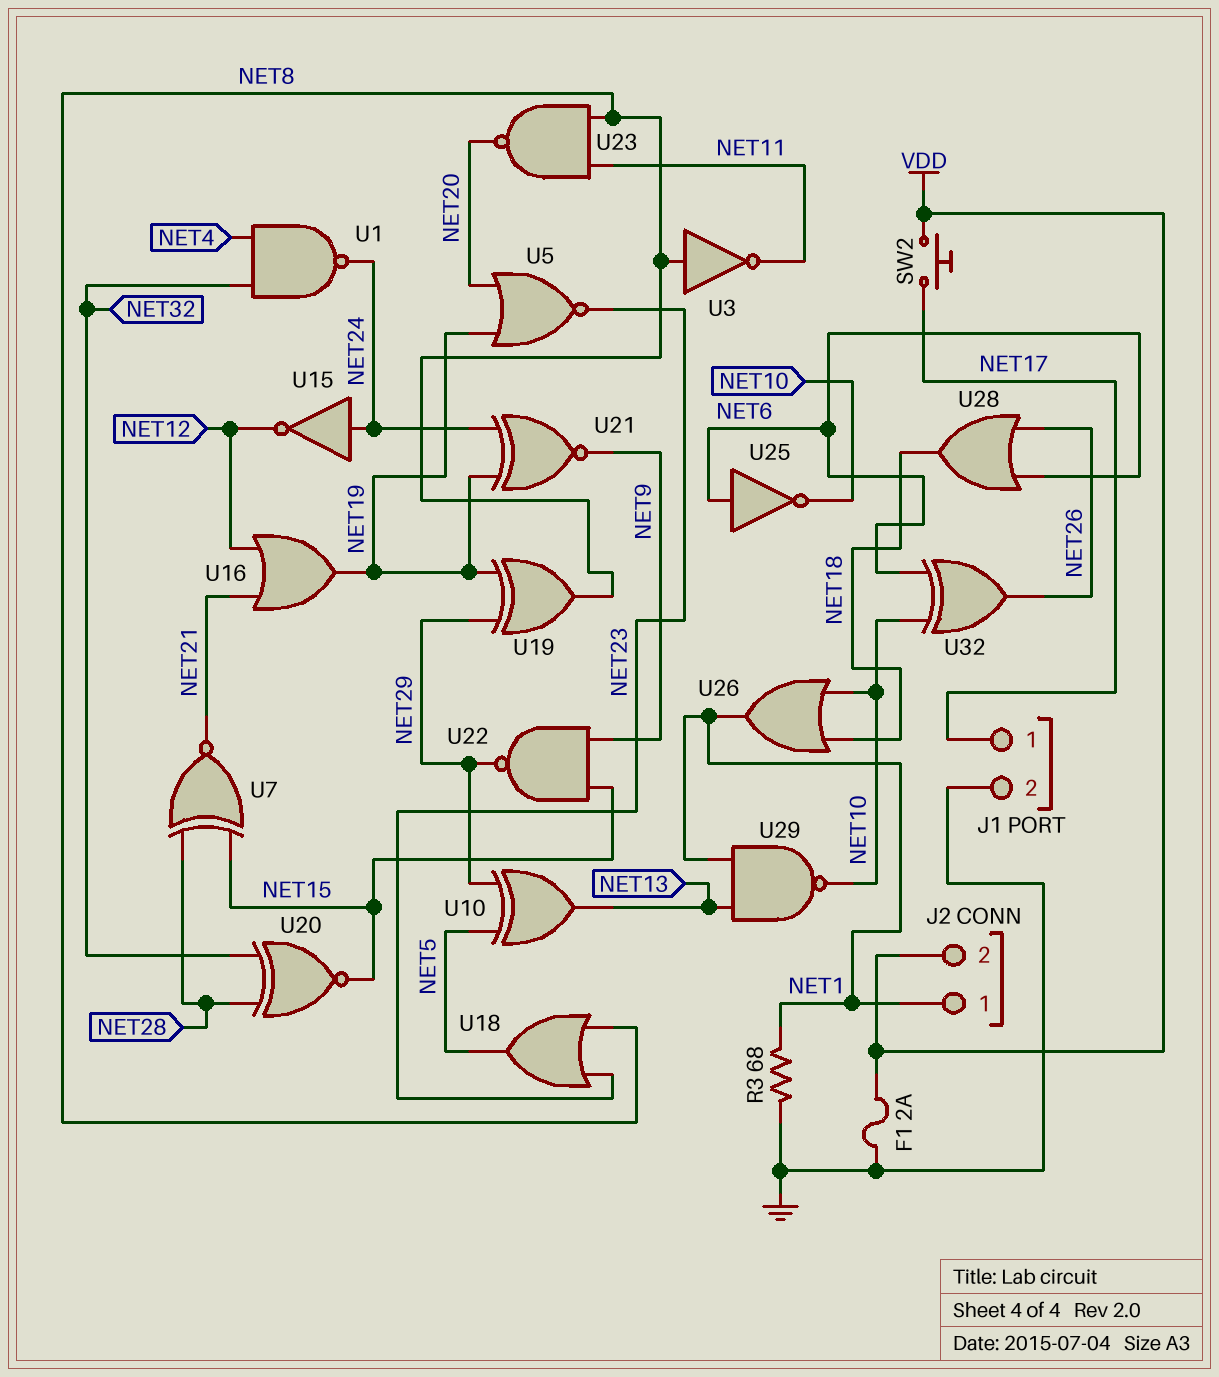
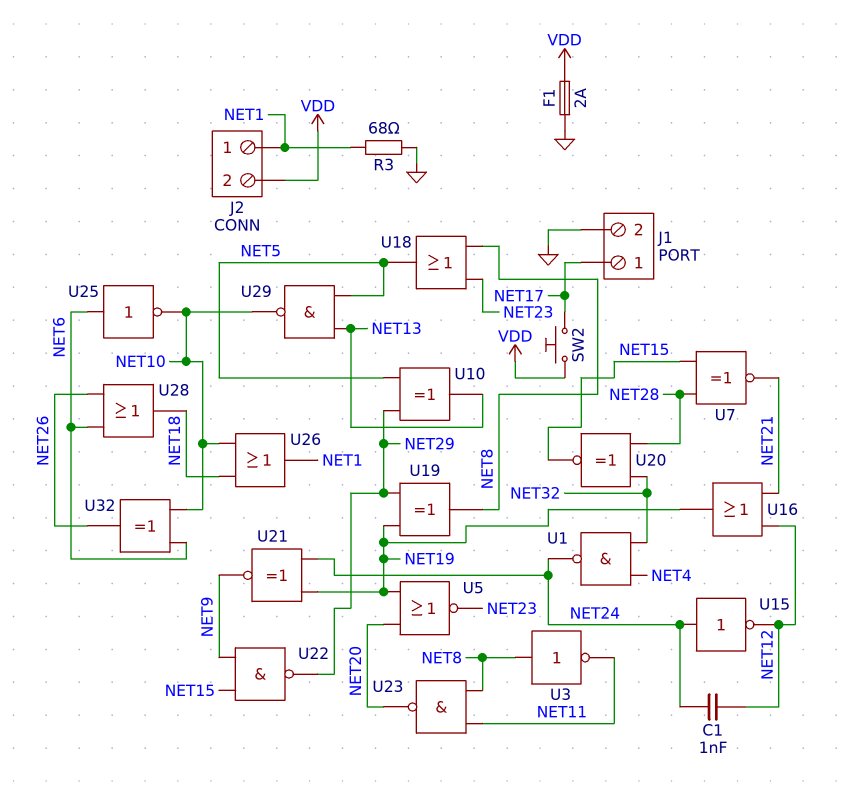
C1: none -> 1nF (NET12, NET24)
U29: NAND (in NET1, in NET13, out NET10) -> NAND (in NET5, in NET13, out NET10)

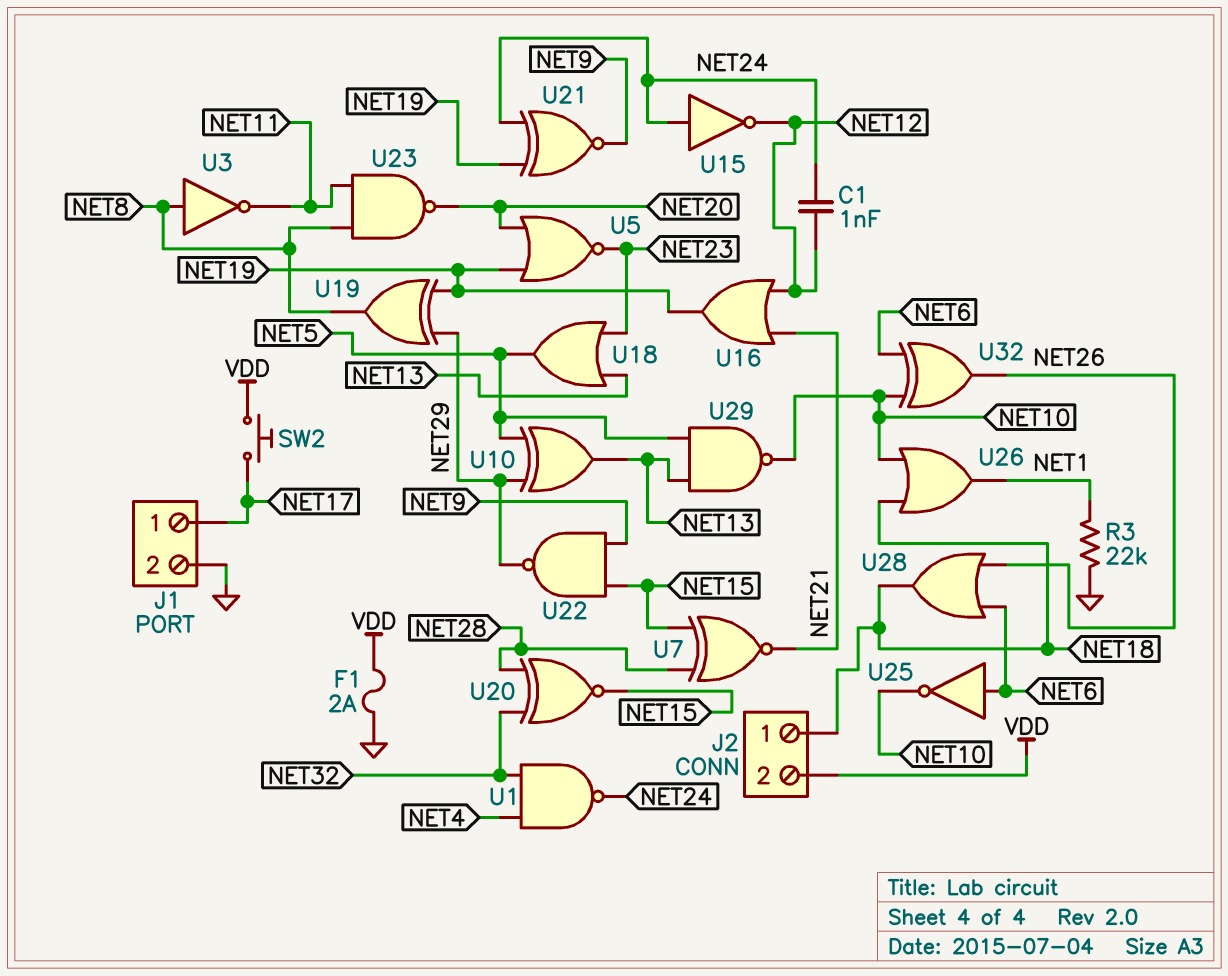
J2 pin 1: NET1 -> NET18
R3: 68 (GND, NET1) -> 22k (GND, NET1)
U18: OR (in NET8, in NET23, out NET5) -> OR (in NET13, in NET23, out NET5)

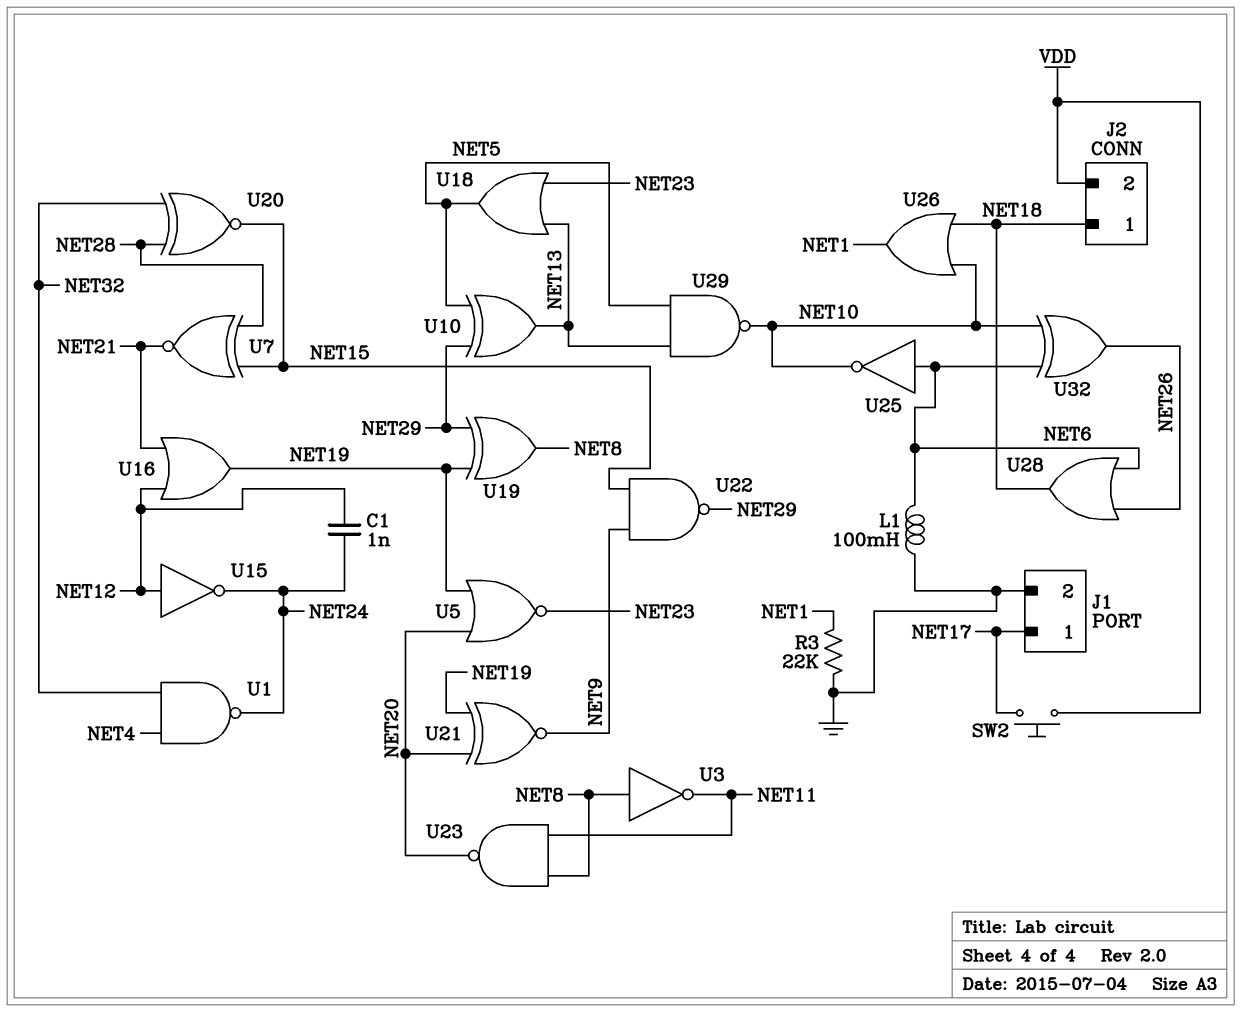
F1: 2A (GND, VDD) -> none
L1: none -> 100mH (GND, NET6)
U15: NOT (in NET24, out NET12) -> NOT (in NET12, out NET24)
U21: XNOR (in NET19, in NET24, out NET9) -> XNOR (in NET19, in NET20, out NET9)

